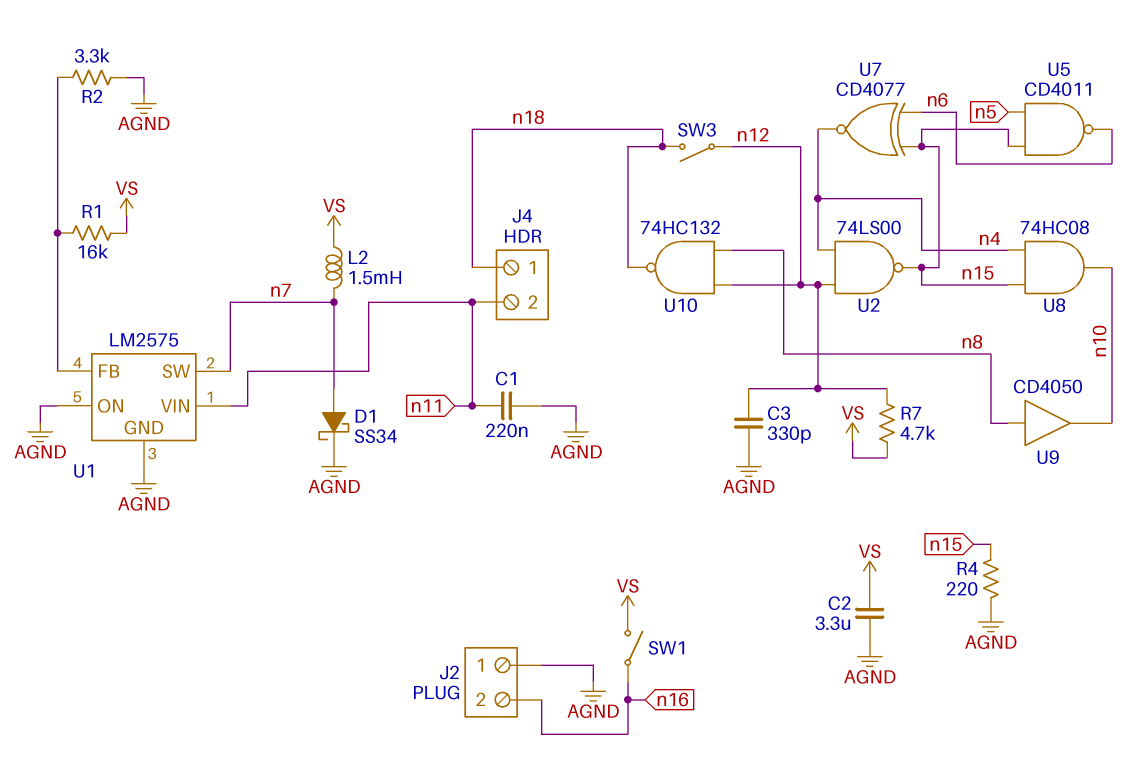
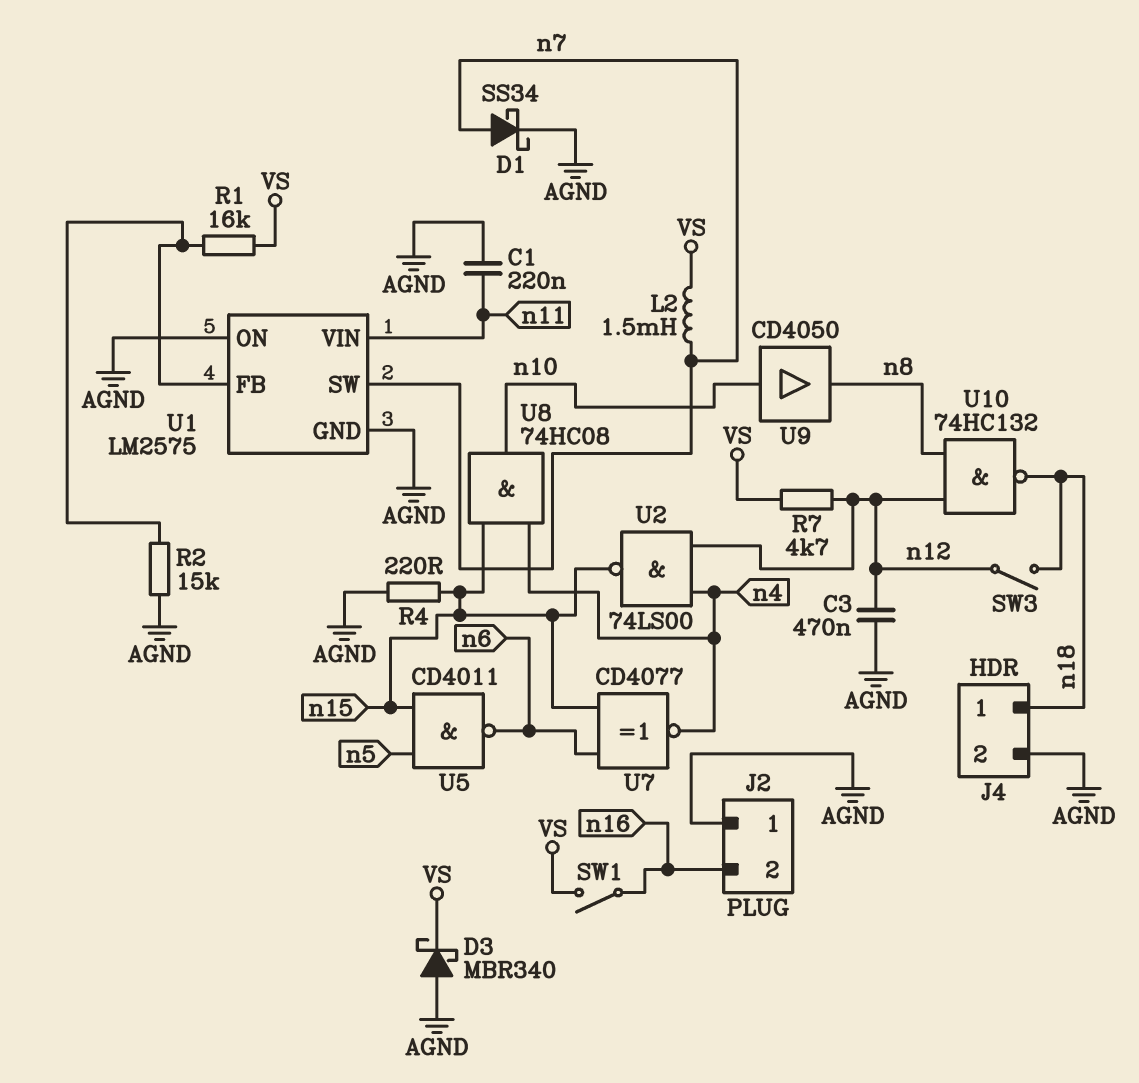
C2: 3.3uF (AGND, VS) -> none
C3: 330pF (AGND, n12) -> 470nF (AGND, n12)
D3: none -> schottky MBR340 (A AGND, K VS)
J4 pin 2: n11 -> AGND
R2: 3.3k (AGND, U1/FB) -> 15k (AGND, U1/FB)
U9: buffer CD4050 (in n8, out n10) -> buffer CD4050 (in n10, out n8)

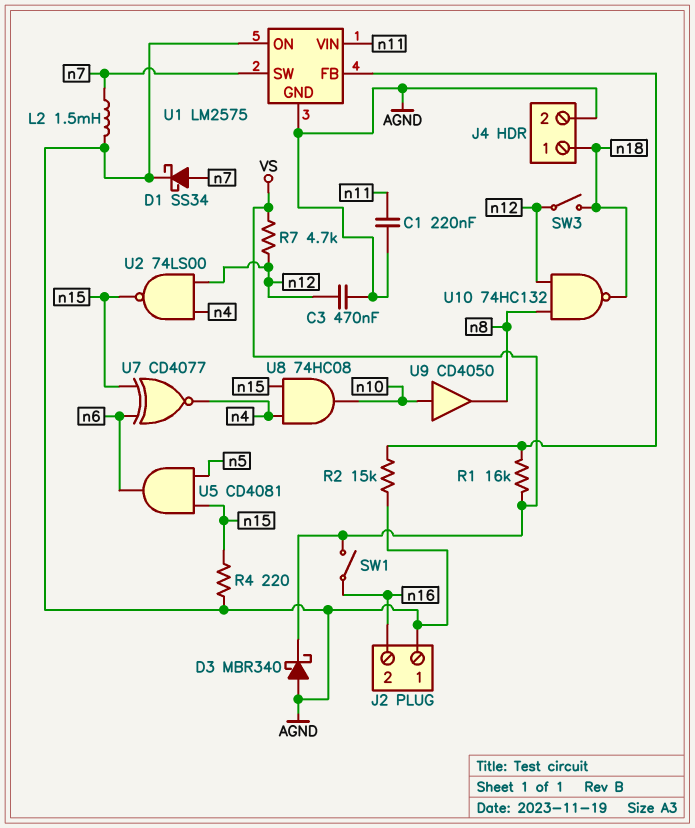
L2: 1.5mH (VS, n7) -> 1.5mH (AGND, n7)
U5: NAND CD4011 (in n5, in n15, out n6) -> AND CD4081 (in n5, in n15, out n6)

